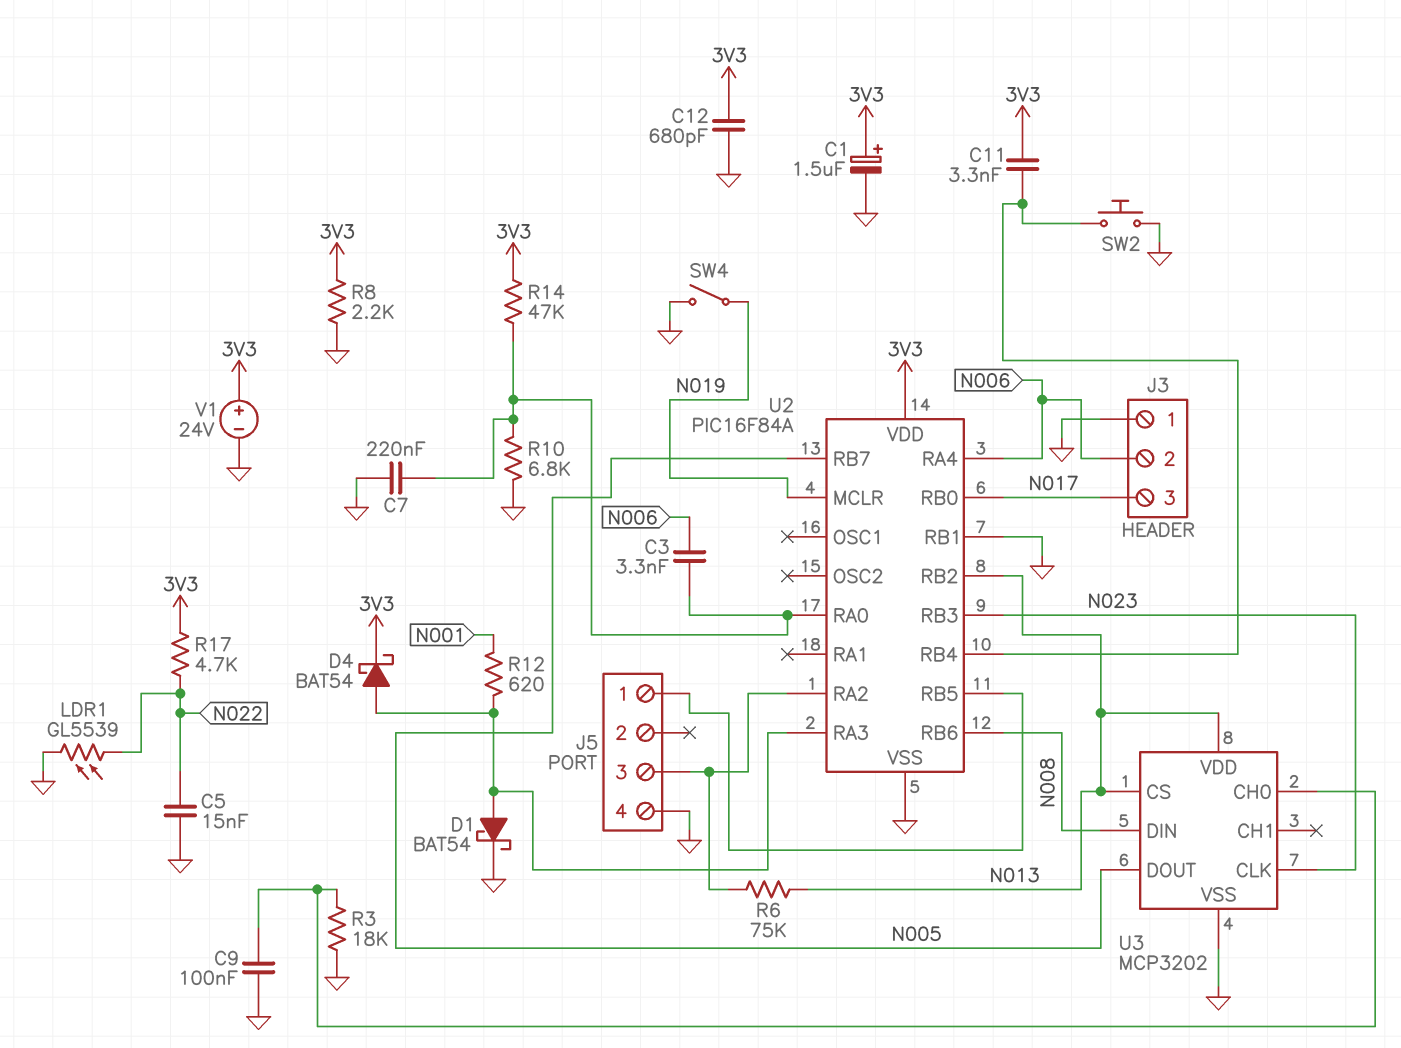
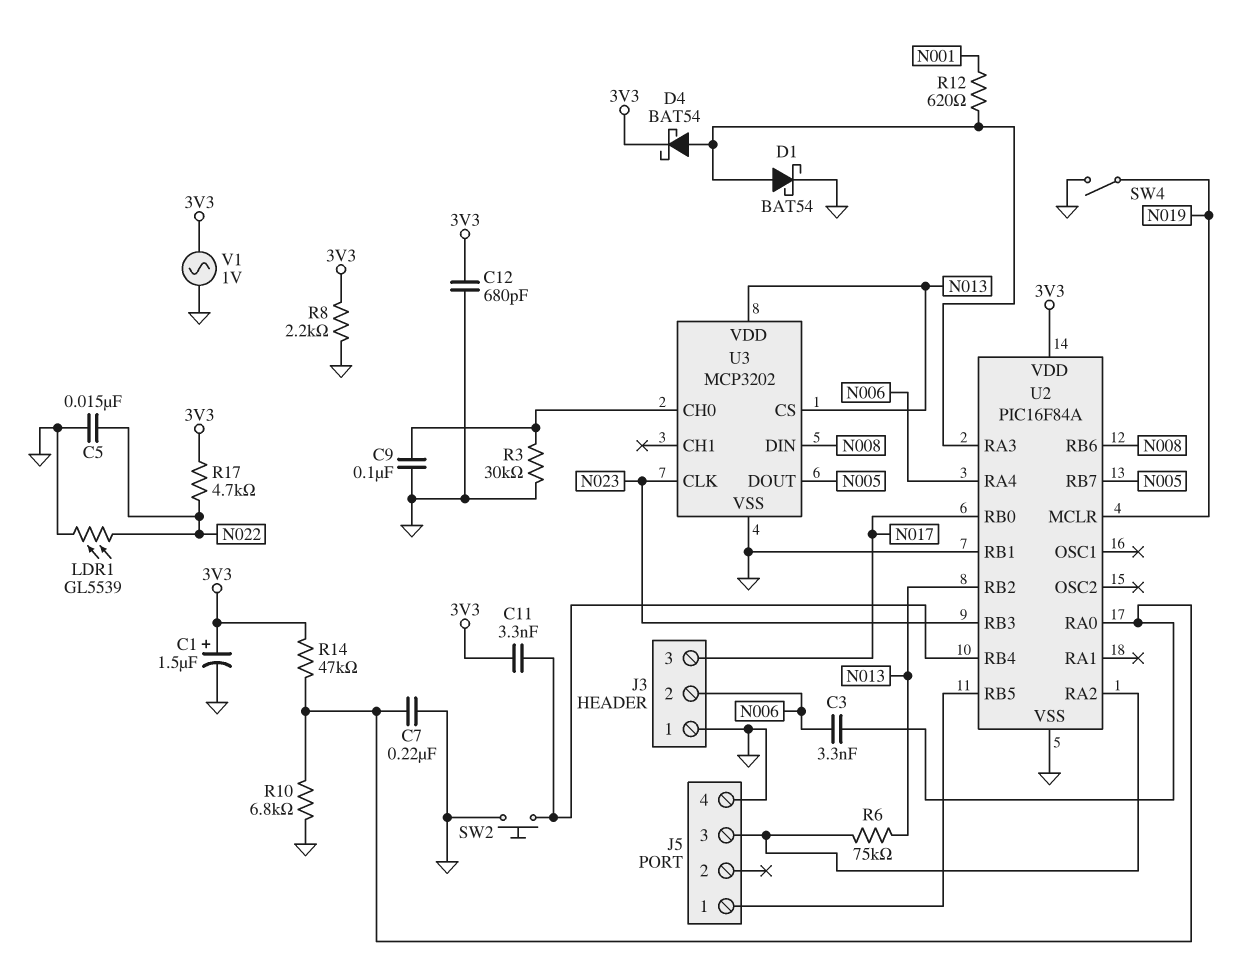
R3: 18k (GND, U3/CH0) -> 30k (GND, U3/CH0)
V1: 24V (plus 3V3, minus GND) -> AC 1V (3V3, GND)

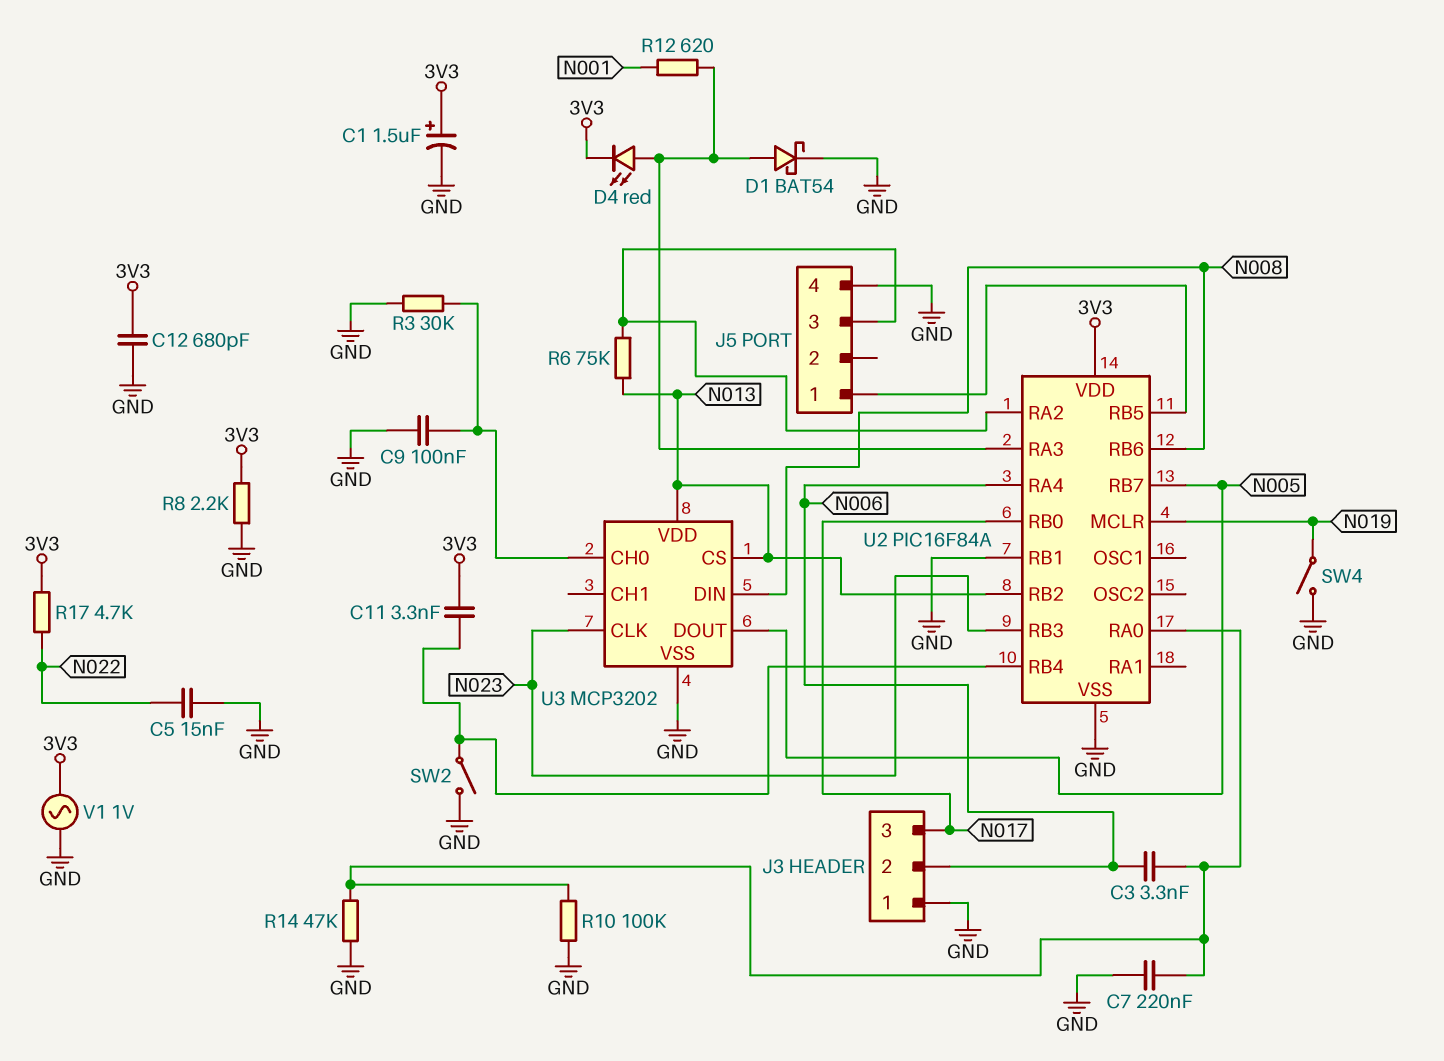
D4: schottky BAT54 (A U2/RA3, K 3V3) -> LED red (A U2/RA3, K 3V3)
LDR1: GL5539 (GND, N022) -> none
R10: 6.8k (GND, U2/RA0) -> 100k (GND, U2/RA0)
R14: 47k (3V3, U2/RA0) -> 47k (GND, U2/RA0)
SW2: button (GND, U2/RB4) -> switch (GND, U2/RB4)

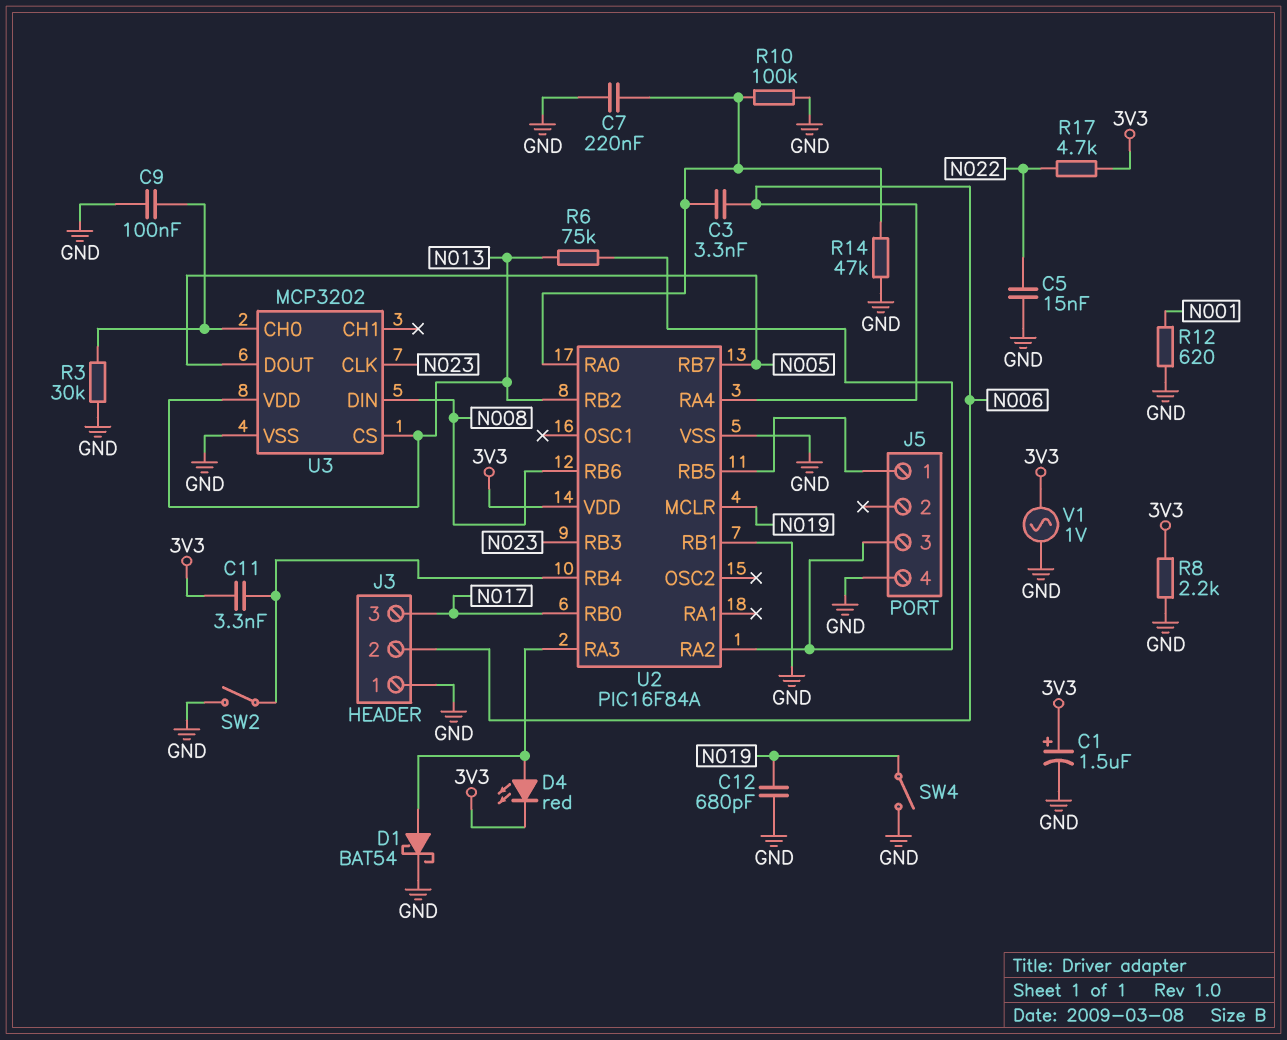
C12: 680pF (3V3, GND) -> 680pF (GND, N019)
R12: 620 (N001, U2/RA3) -> 620 (GND, N001)

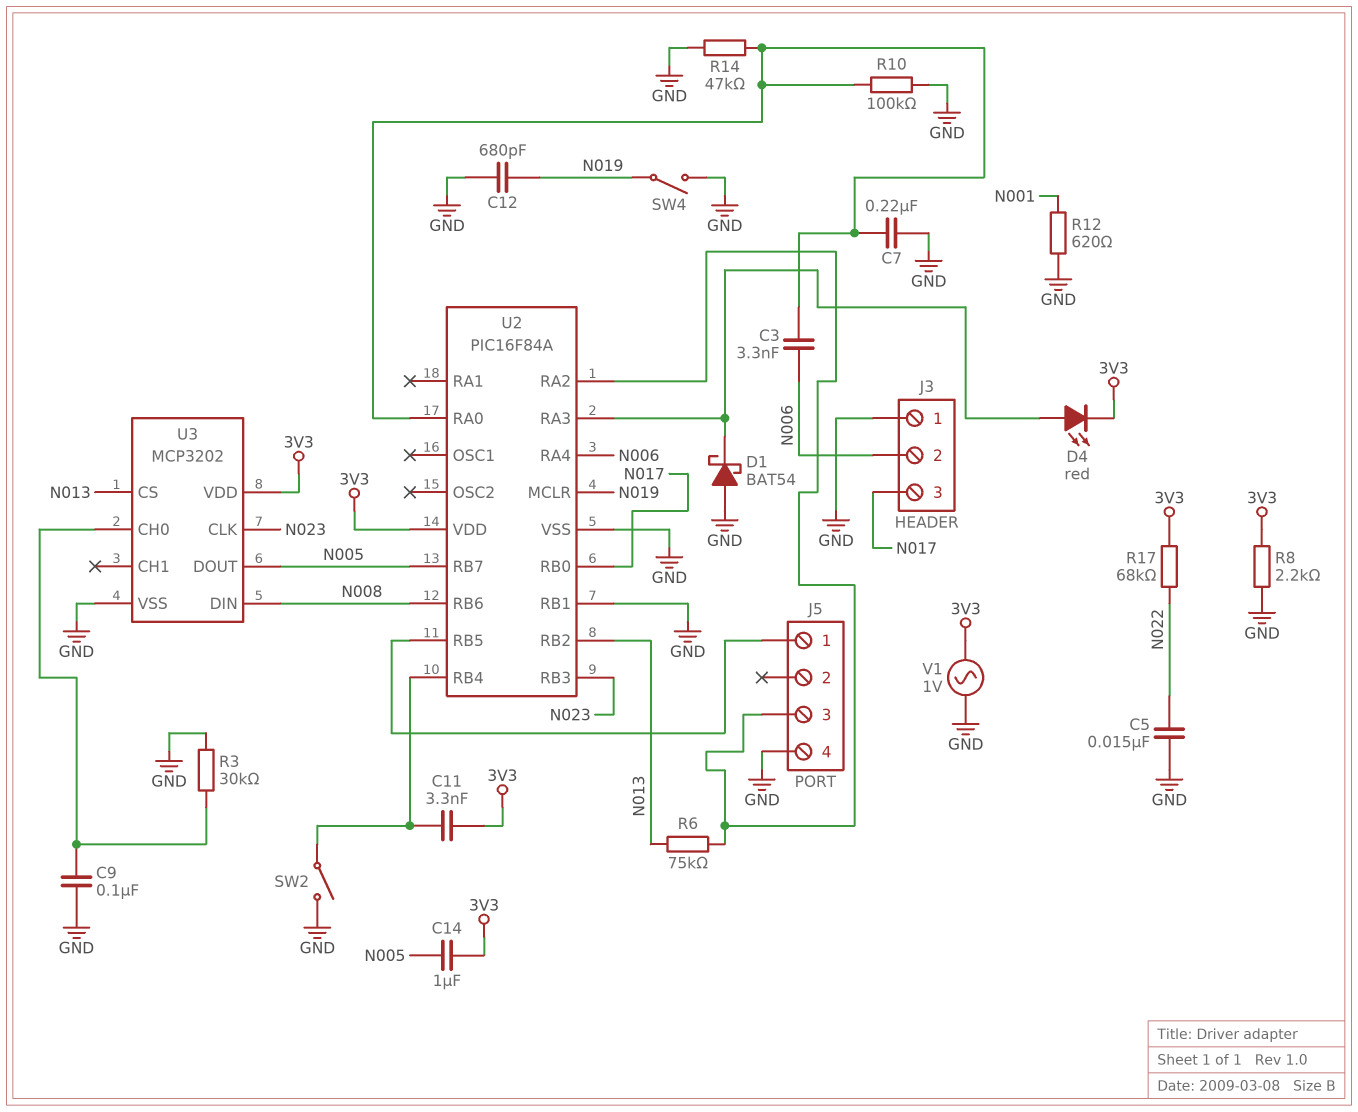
C1: 1.5uF (plus 3V3, minus GND) -> none
C14: none -> 1uF (3V3, N005)
D1: schottky BAT54 (A U2/RA3, K GND) -> schottky BAT54 (A GND, K U2/RA3)
R17: 4.7k (3V3, N022) -> 68k (3V3, N022)
U3 pin VDD: N013 -> 3V3

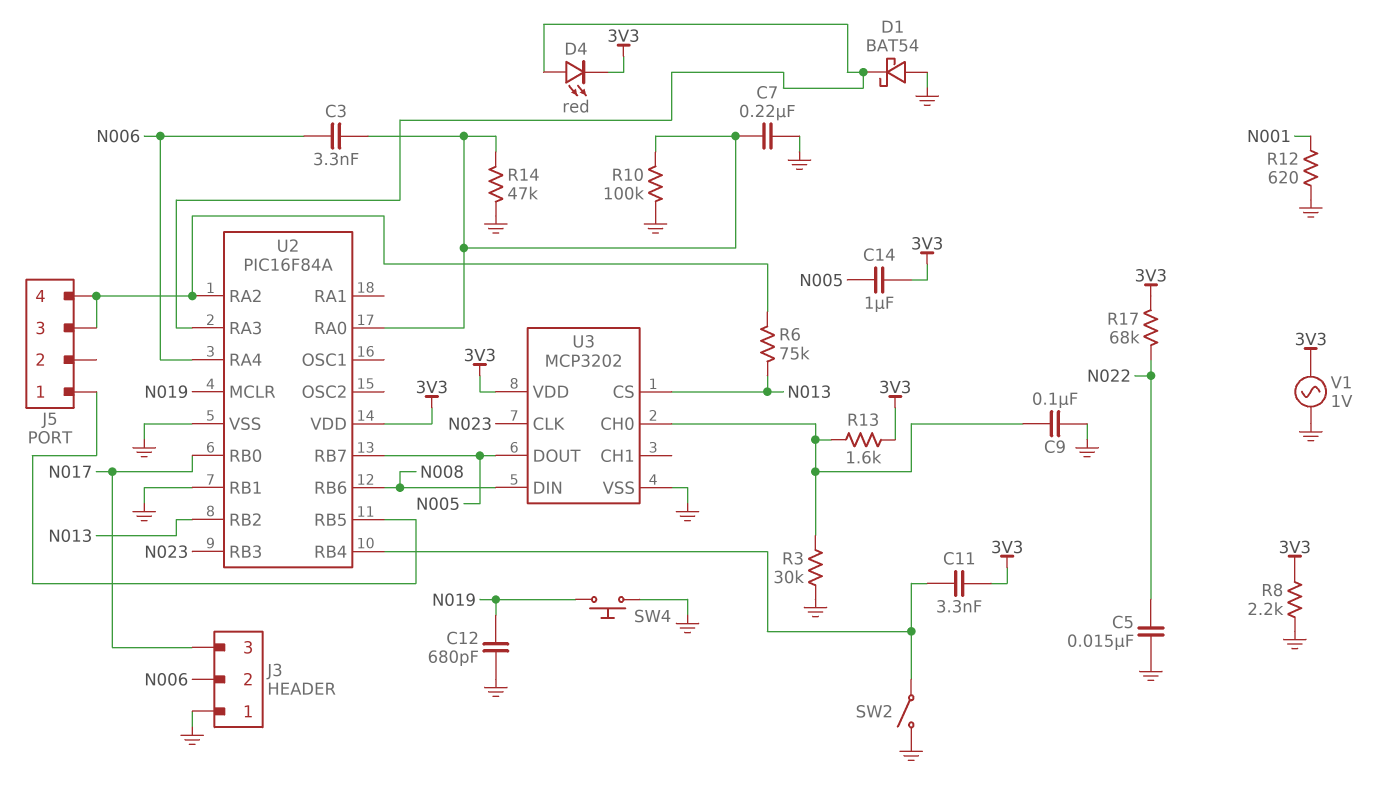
J5 pin 4: GND -> J5/3
R13: none -> 1.6k (3V3, U3/CH0)
SW4: switch (GND, N019) -> button (GND, N019)

